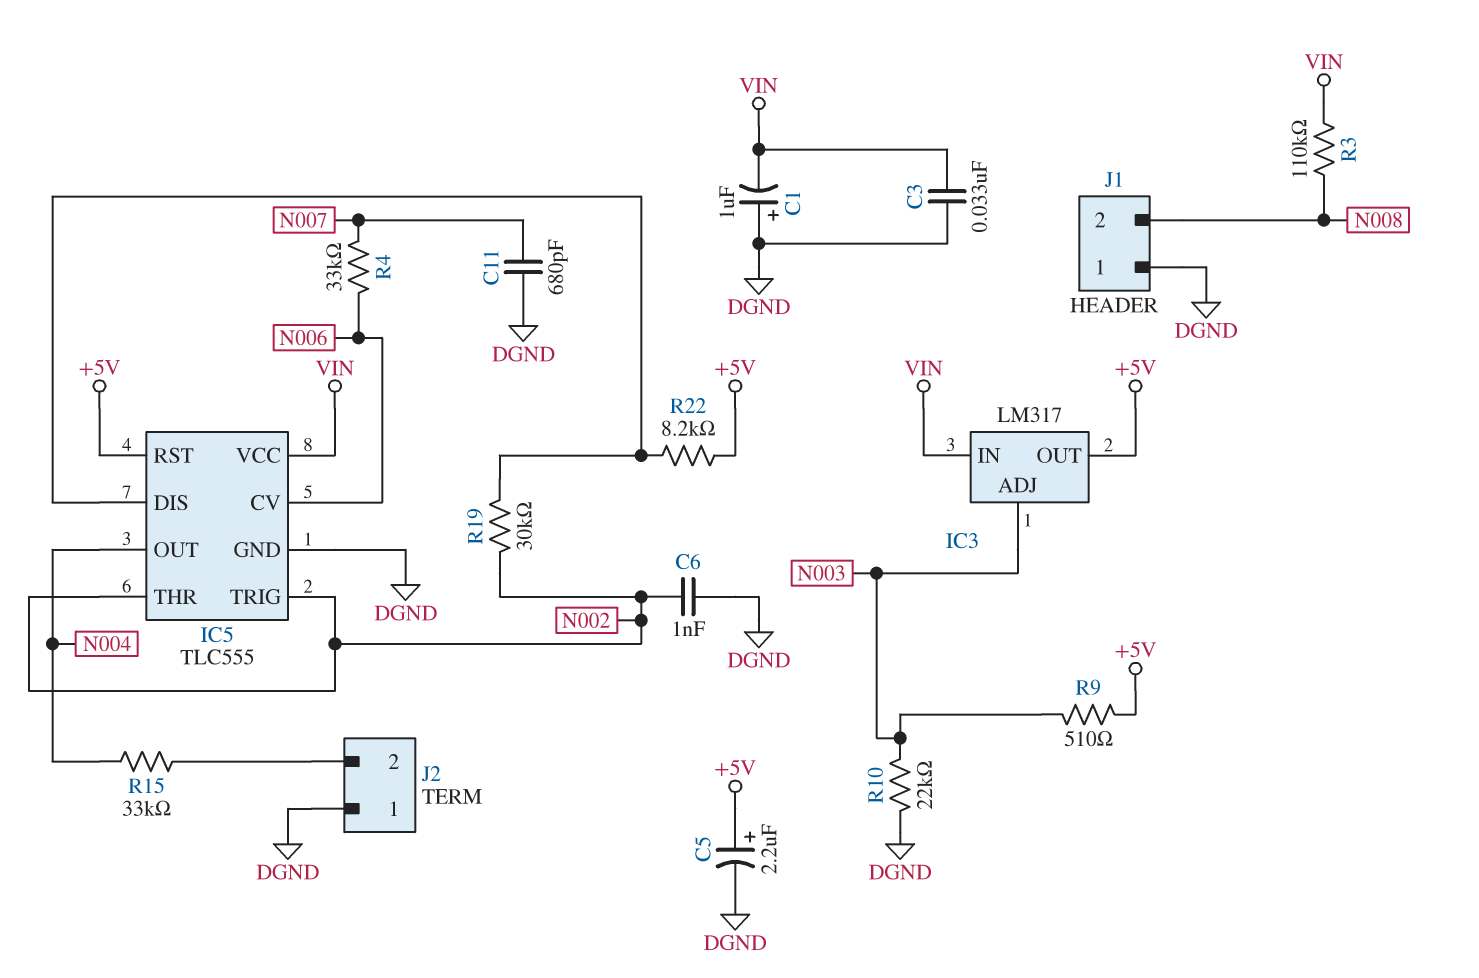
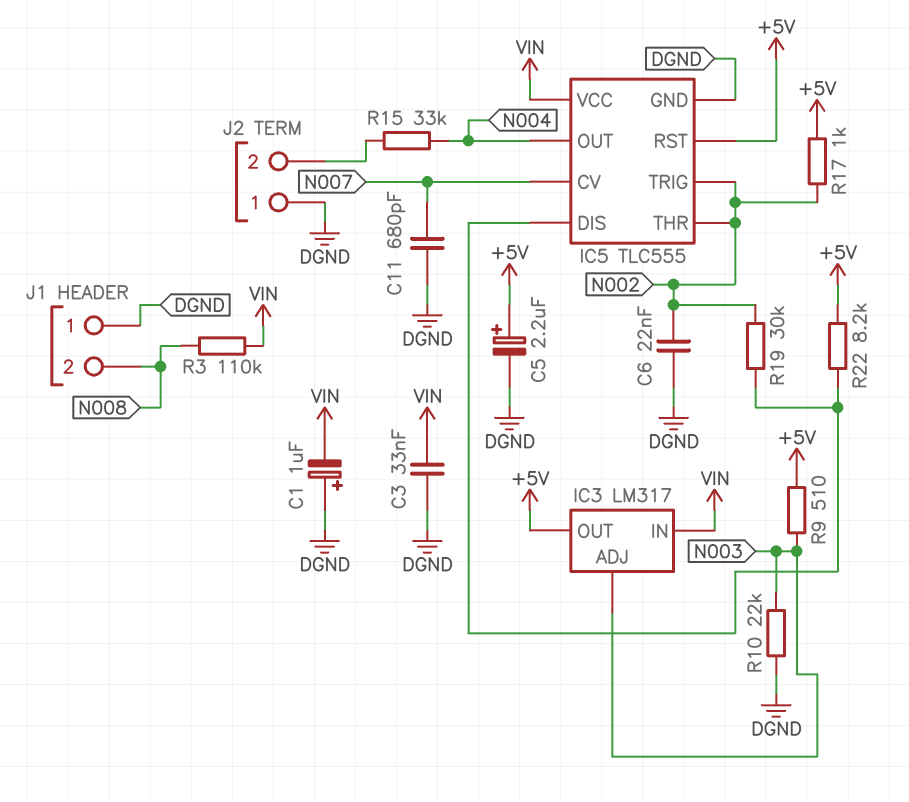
C6: 1nF (DGND, N002) -> 22nF (DGND, N002)
IC5 pin CV: N006 -> N007
R4: 33k (N006, N007) -> none
R17: none -> 1k (+5V, N002)

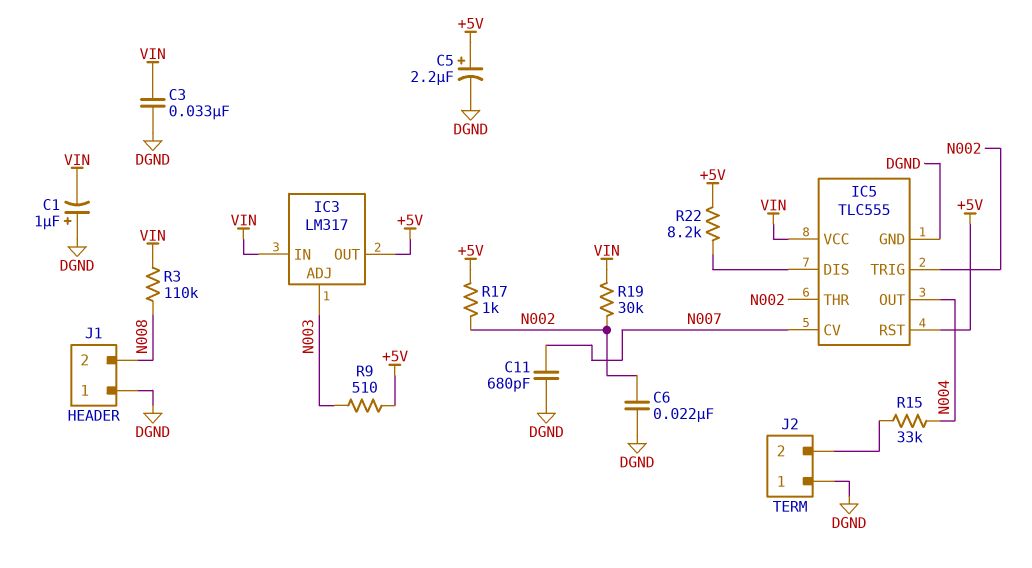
R10: 22k (DGND, N003) -> none
R19: 30k (IC5/DIS, N002) -> 30k (N002, VIN)

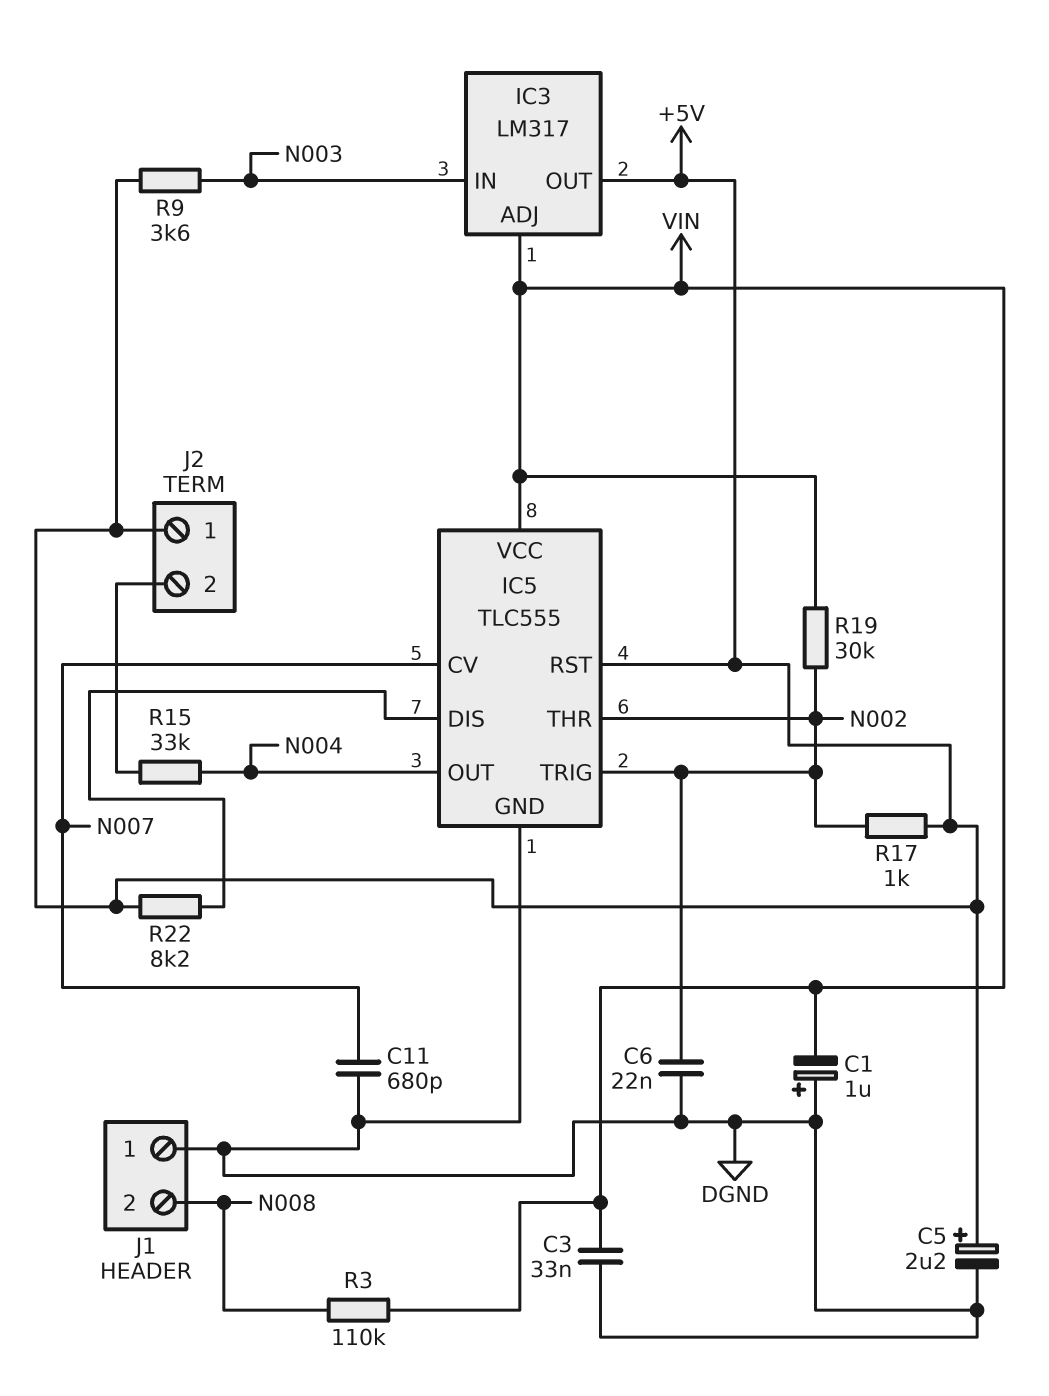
IC3 pin ADJ: N003 -> VIN
IC3 pin IN: VIN -> N003
J2 pin 1: DGND -> +5V
R9: 510 (+5V, N003) -> 3.6k (+5V, N003)

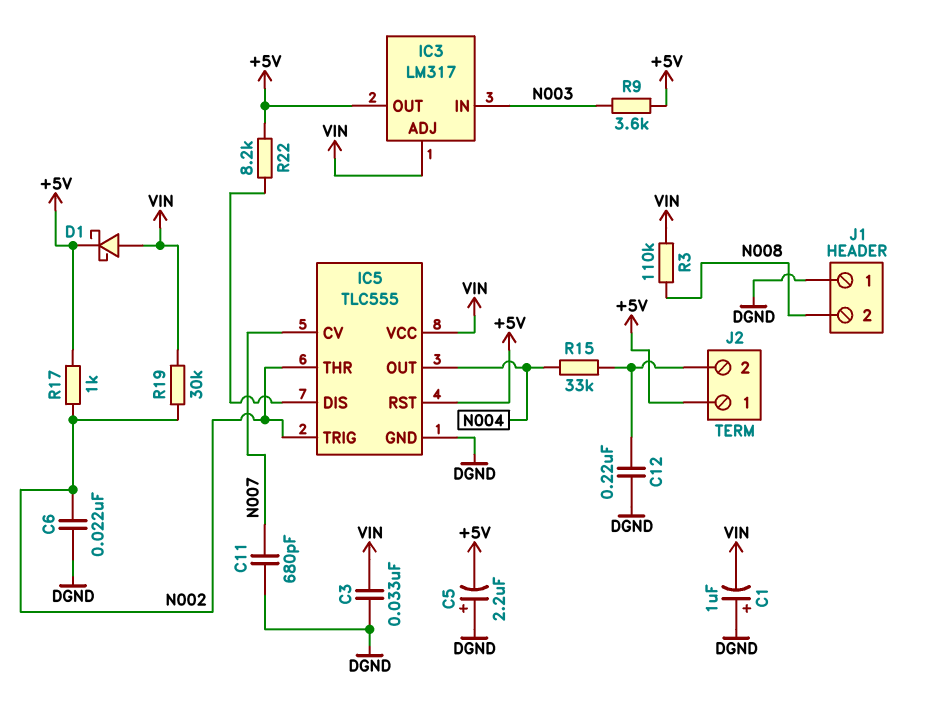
C5: 2.2uF (plus +5V, minus DGND) -> 2.2uF (plus DGND, minus +5V)
C12: none -> 220nF (DGND, J2/2)
D1: none -> schottky (A VIN, K +5V)

